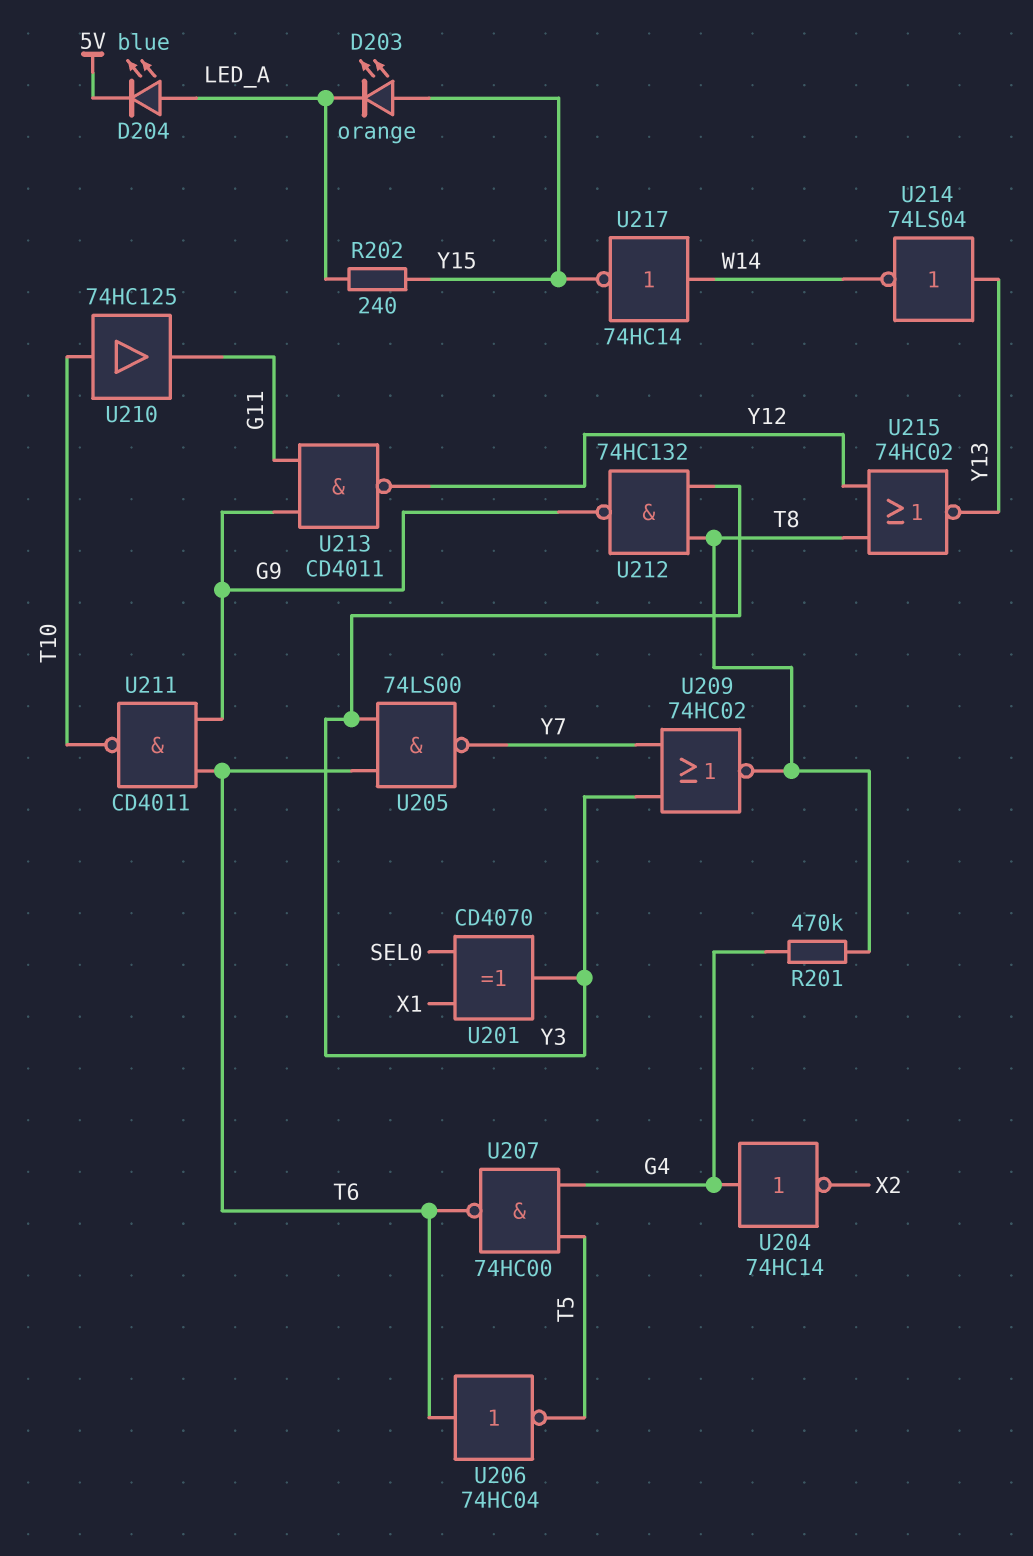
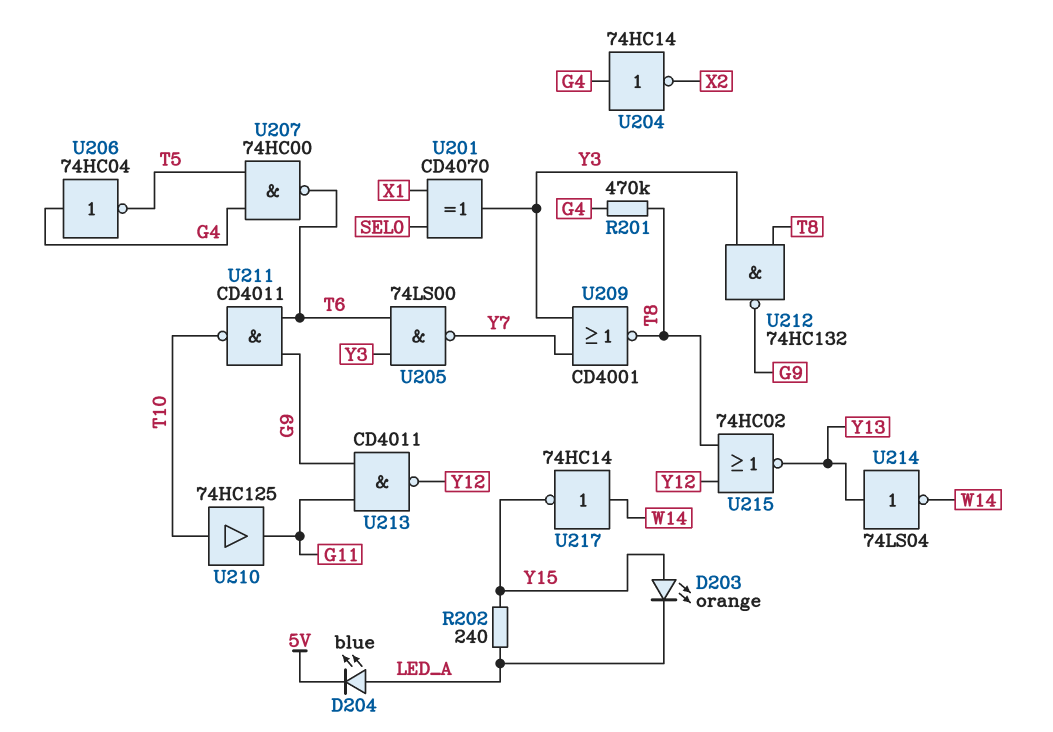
U206: NOT 74HC04 (in T6, out T5) -> NOT 74HC04 (in G4, out T5)
U209: NOR 74HC02 (in Y3, in Y7, out T8) -> NOR CD4001 (in Y3, in Y7, out T8)

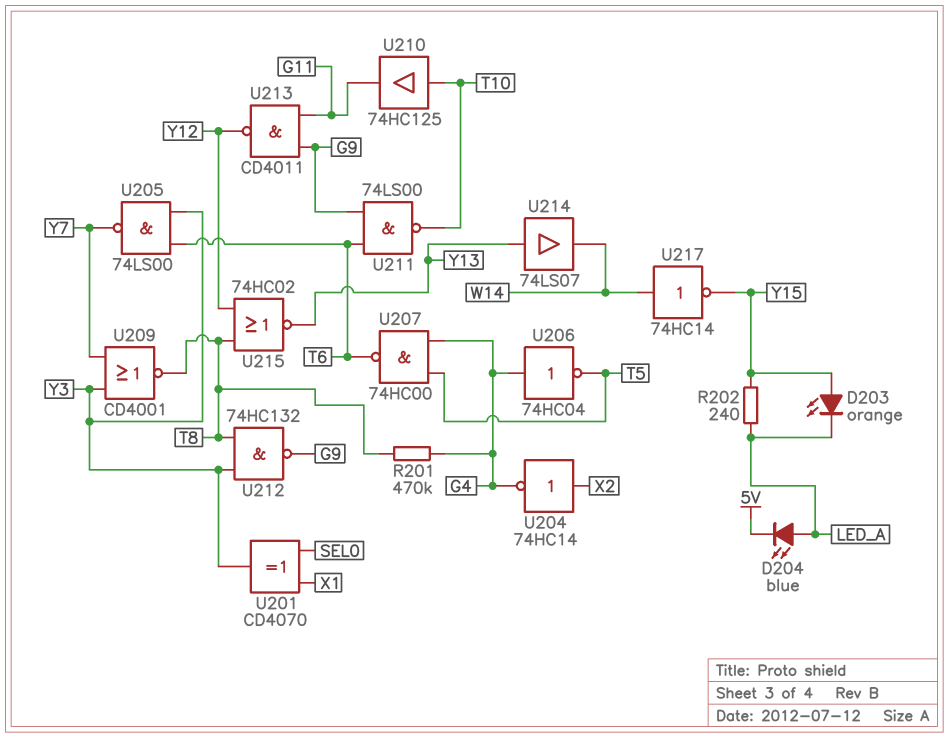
U204: NOT 74HC14 (in G4, out X2) -> NOT 74HC14 (in X2, out G4)
U211: NAND CD4011 (in G9, in T6, out T10) -> NAND 74LS00 (in G9, in T6, out T10)
U214: NOT 74LS04 (in Y13, out W14) -> buffer 74LS07 (in Y13, out W14)

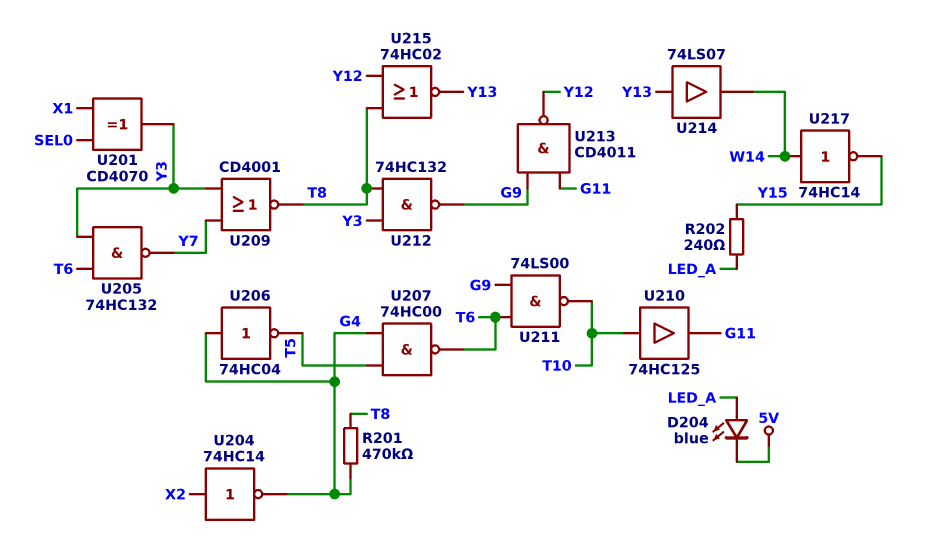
D203: LED orange (A Y15, K LED_A) -> none
U205: NAND 74LS00 (in T6, in Y3, out Y7) -> NAND 74HC132 (in T6, in Y3, out Y7)

